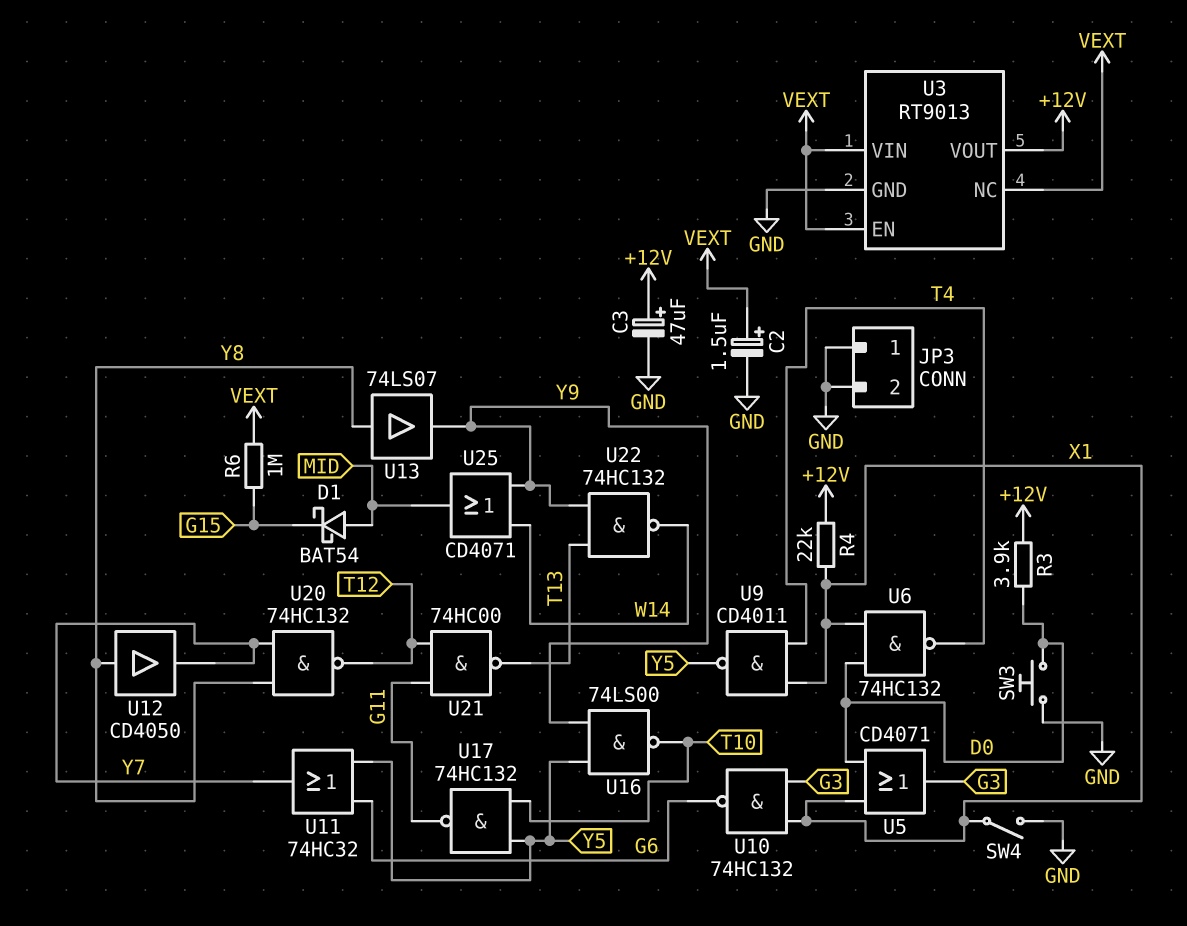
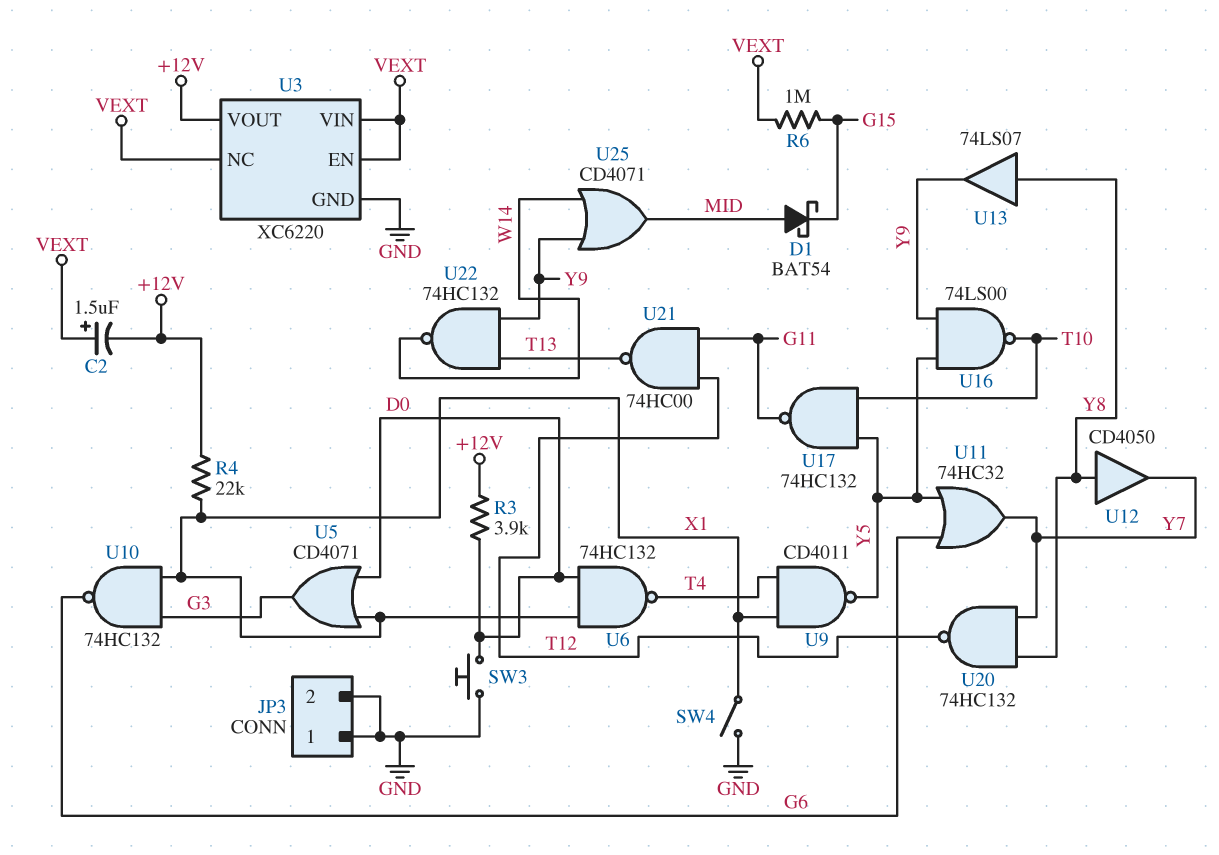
C2: 1.5uF (plus VEXT, minus GND) -> 1.5uF (plus VEXT, minus +12V)
C3: 47uF (plus +12V, minus GND) -> none
U3: RT9013 -> XC6220

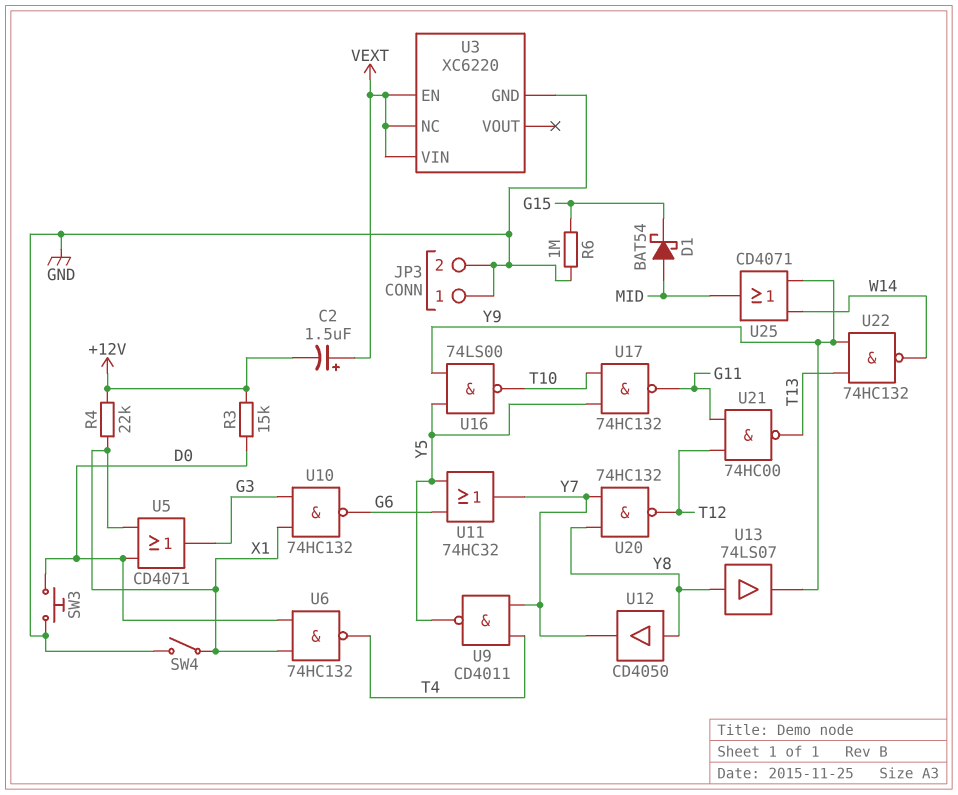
R3: 3.9k (+12V, D0) -> 15k (+12V, D0)
R6: 1M (G15, VEXT) -> 1M (G15, GND)
U3 pin VOUT: +12V -> none
U9: NAND CD4011 (in T4, in X1, out Y5) -> NAND CD4011 (in T4, in Y7, out Y5)

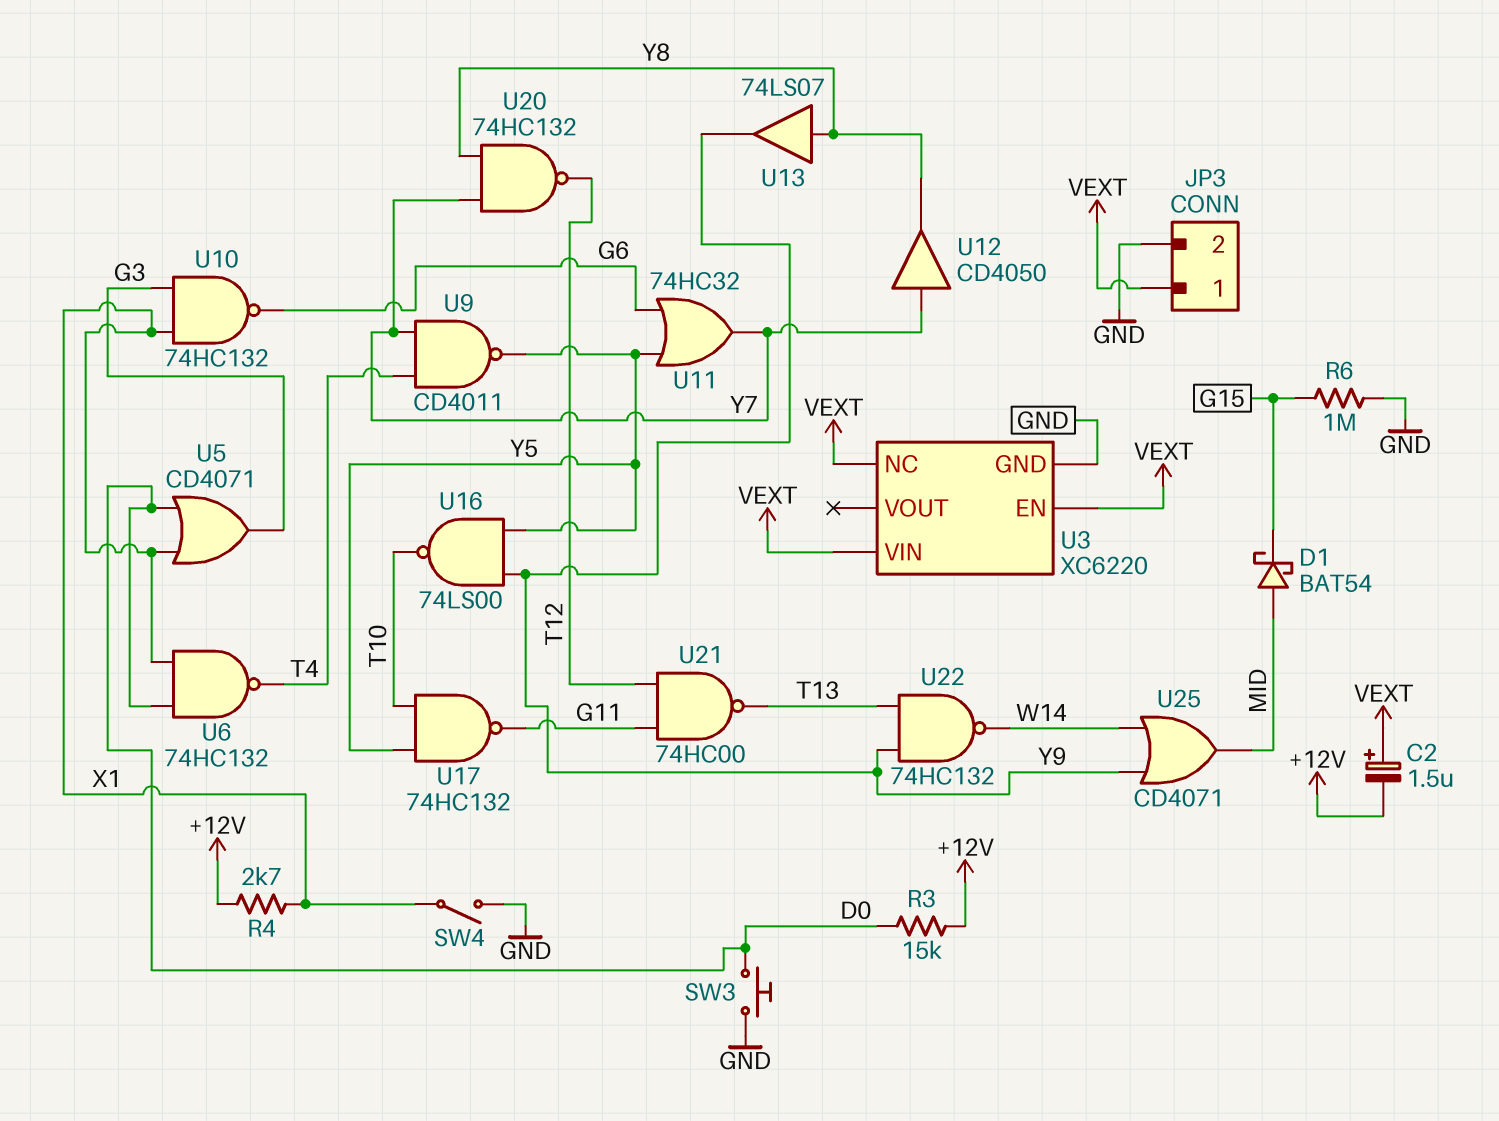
JP3 pin 1: GND -> VEXT
R4: 22k (+12V, X1) -> 2.7k (+12V, X1)
U12: buffer CD4050 (in Y8, out Y7) -> buffer CD4050 (in Y7, out Y8)

